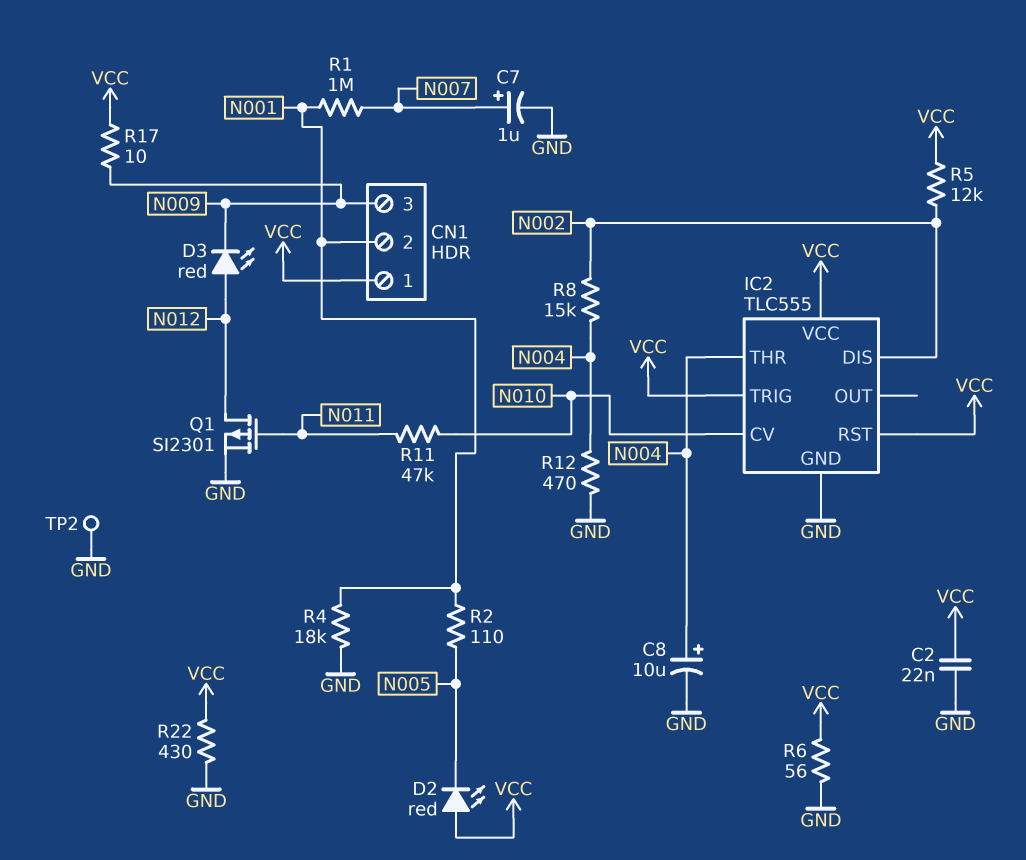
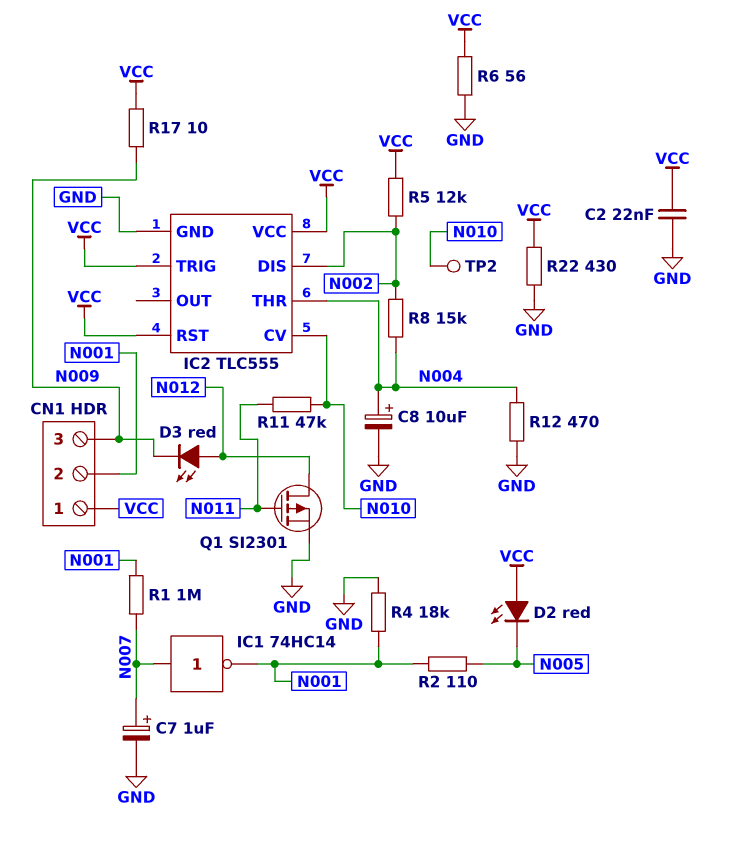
IC1: none -> NOT 74HC14 (in N007, out N001)
TP2: test point (GND) -> test point (N010)

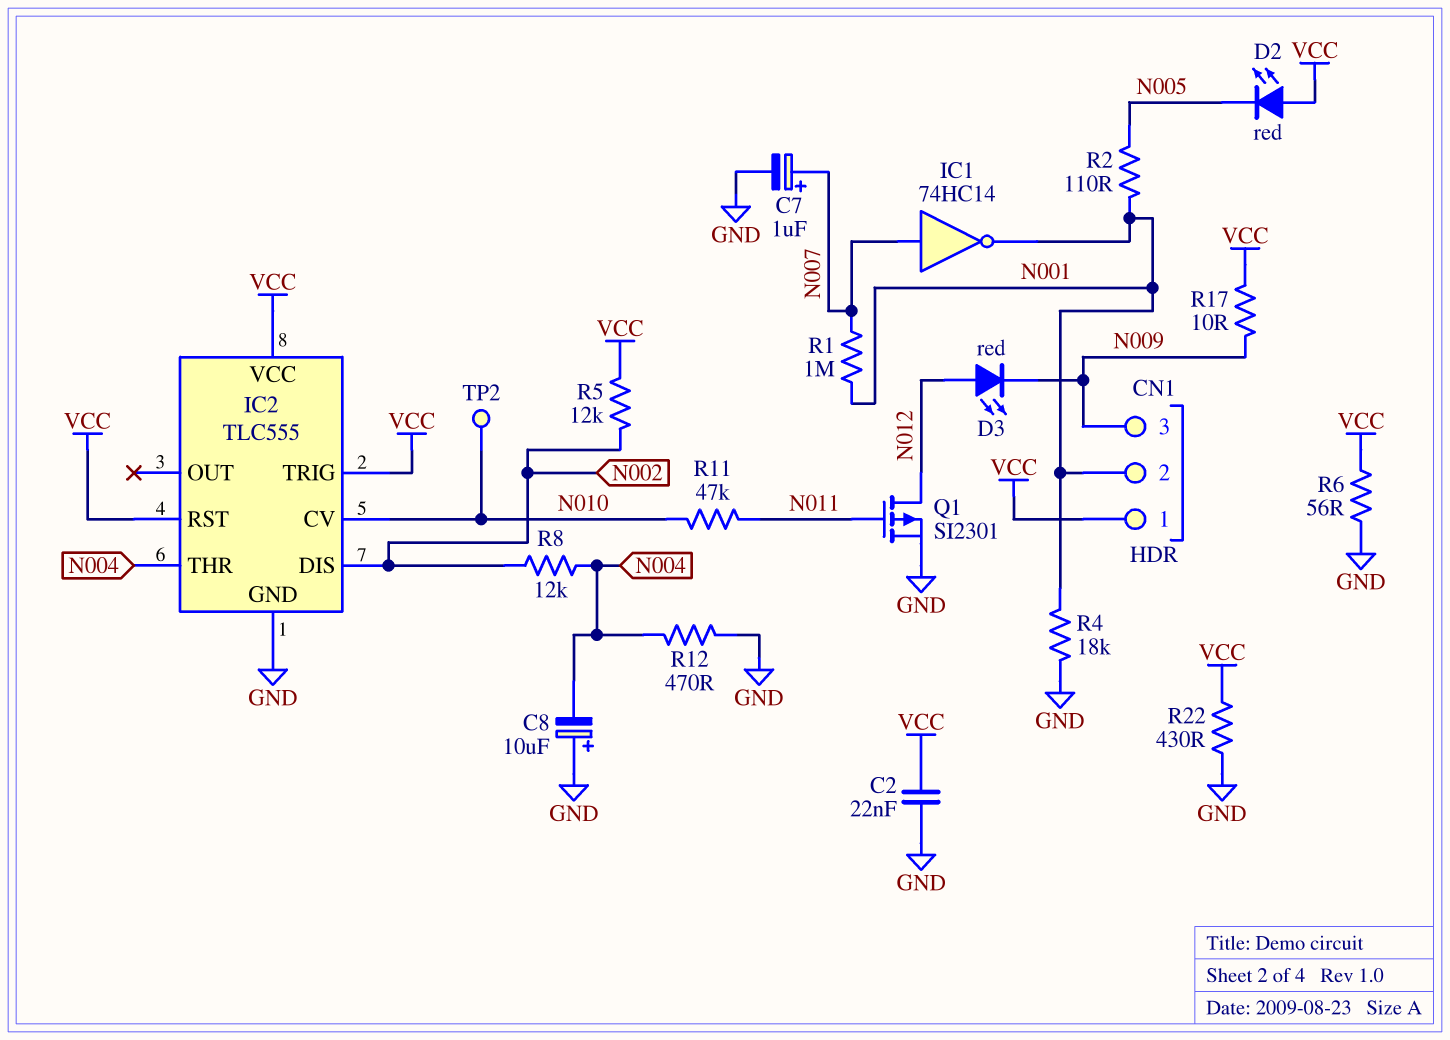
C8: 10uF (plus N004, minus GND) -> 10uF (plus GND, minus N004)
R8: 15k (N002, N004) -> 12k (N002, N004)

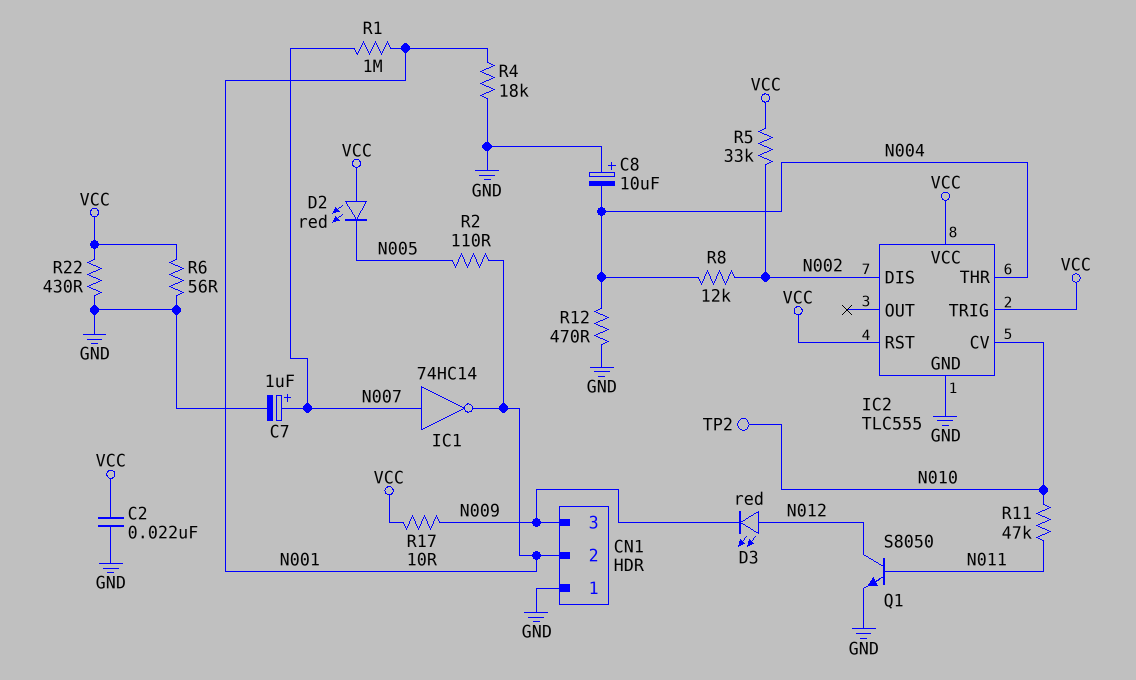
CN1 pin 1: VCC -> GND
Q1: PMOS SI2301 (G N011, D N012, S GND) -> NPN S8050 (B N011, C N012, E GND)
R5: 12k (N002, VCC) -> 33k (N002, VCC)

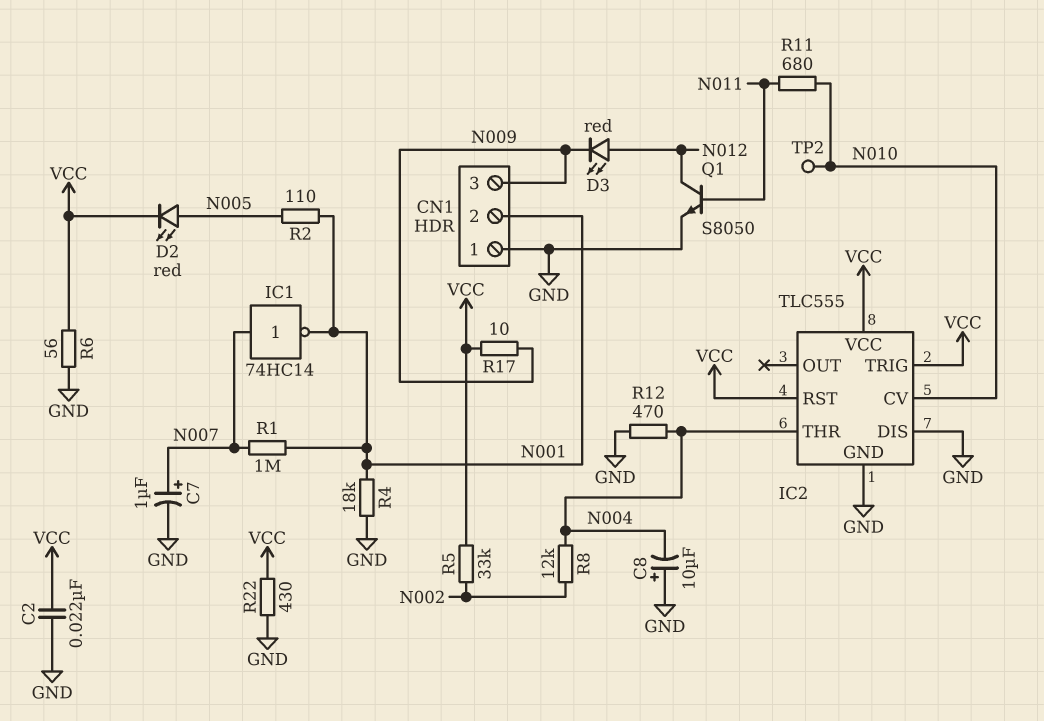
D2: LED red (A VCC, K N005) -> LED red (A N005, K VCC)
IC2 pin DIS: N002 -> GND
R11: 47k (N010, N011) -> 680 (N010, N011)

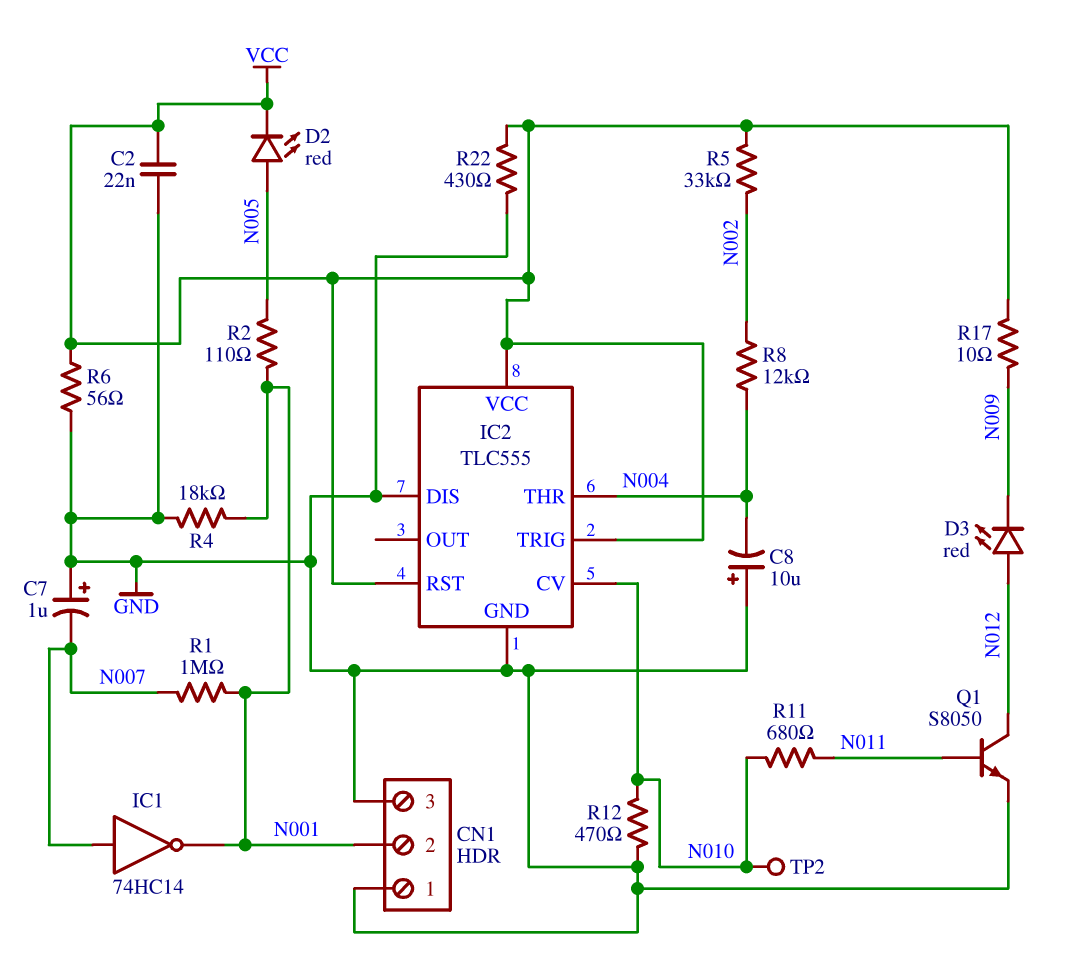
C7: 1uF (plus N007, minus GND) -> 1uF (plus GND, minus N007)
CN1 pin 3: N009 -> GND
R12: 470 (GND, N004) -> 470 (GND, N010)

